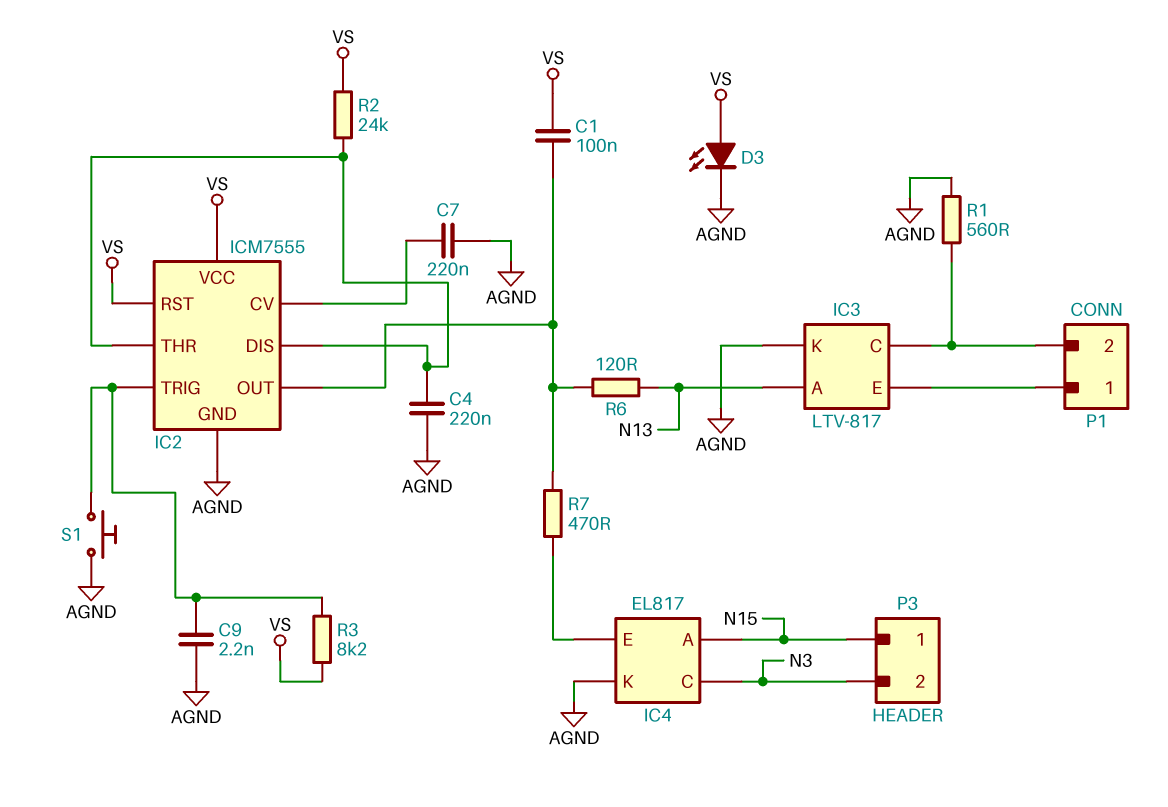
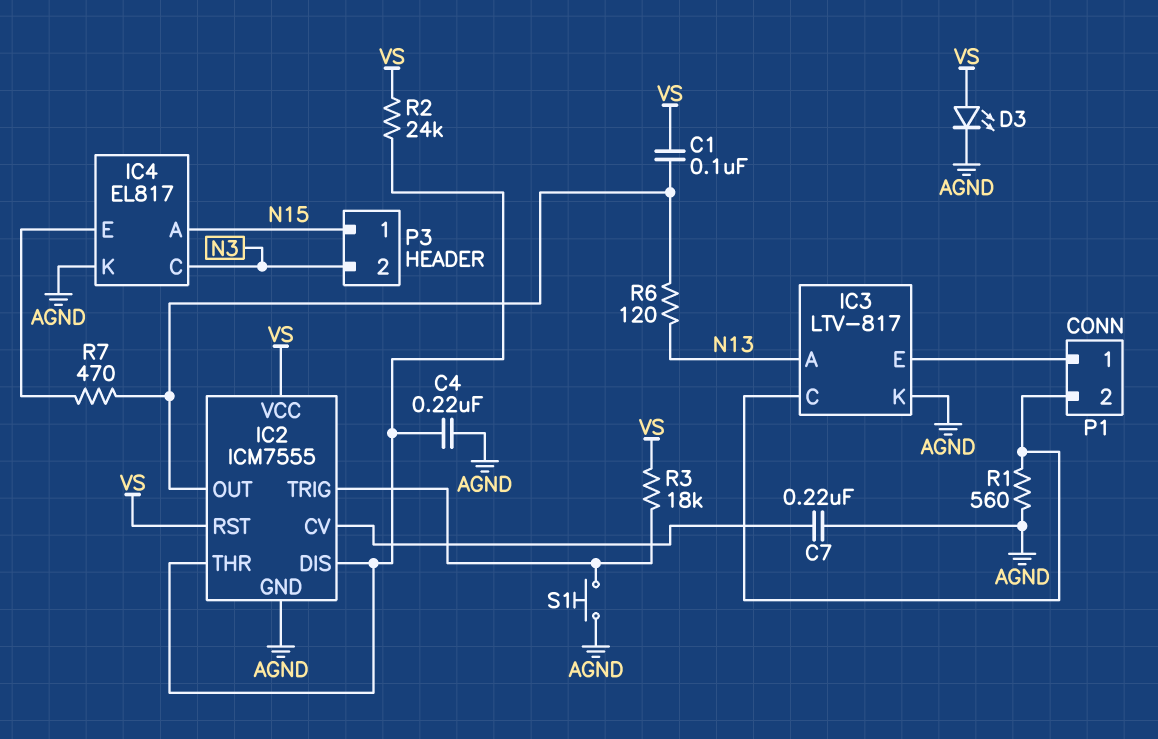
C9: 2.2nF (AGND, IC2/TRIG) -> none
R3: 8.2k (IC2/TRIG, VS) -> 18k (IC2/TRIG, VS)

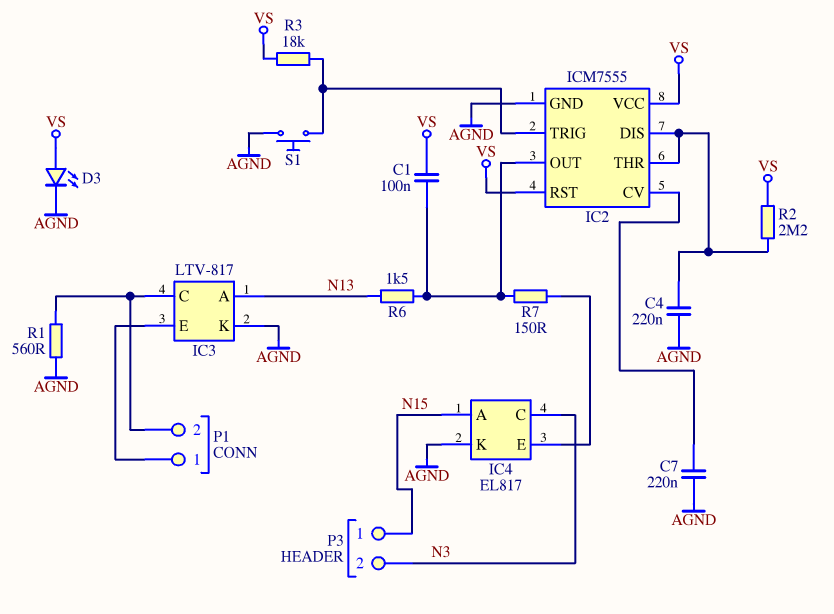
R2: 24k (IC2/DIS, VS) -> 2.2M (IC2/DIS, VS)
R6: 120 (IC2/OUT, N13) -> 1.5k (IC2/OUT, N13)
R7: 470 (IC2/OUT, IC4/E) -> 150 (IC2/OUT, IC4/E)

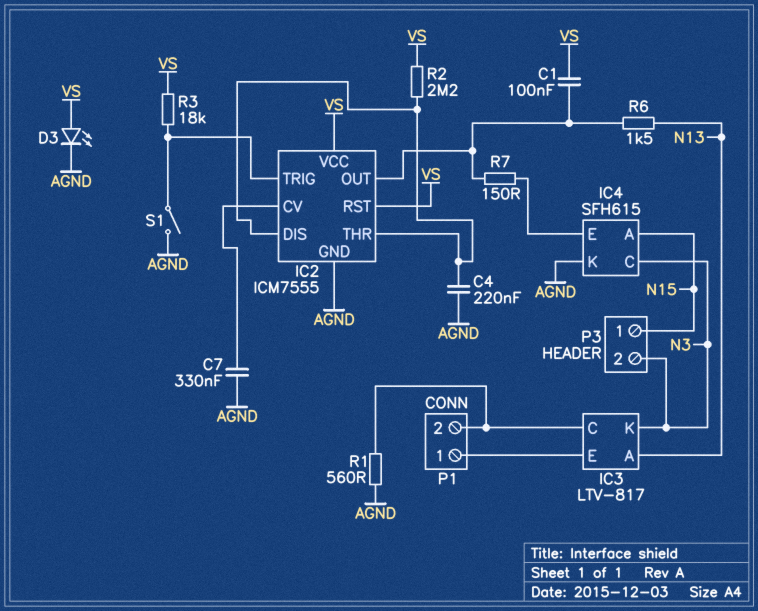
C7: 220nF (AGND, IC2/CV) -> 330nF (AGND, IC2/CV)
IC3 pin K: AGND -> N3
IC4: EL817 -> SFH615
S1: button (AGND, IC2/TRIG) -> switch (AGND, IC2/TRIG)

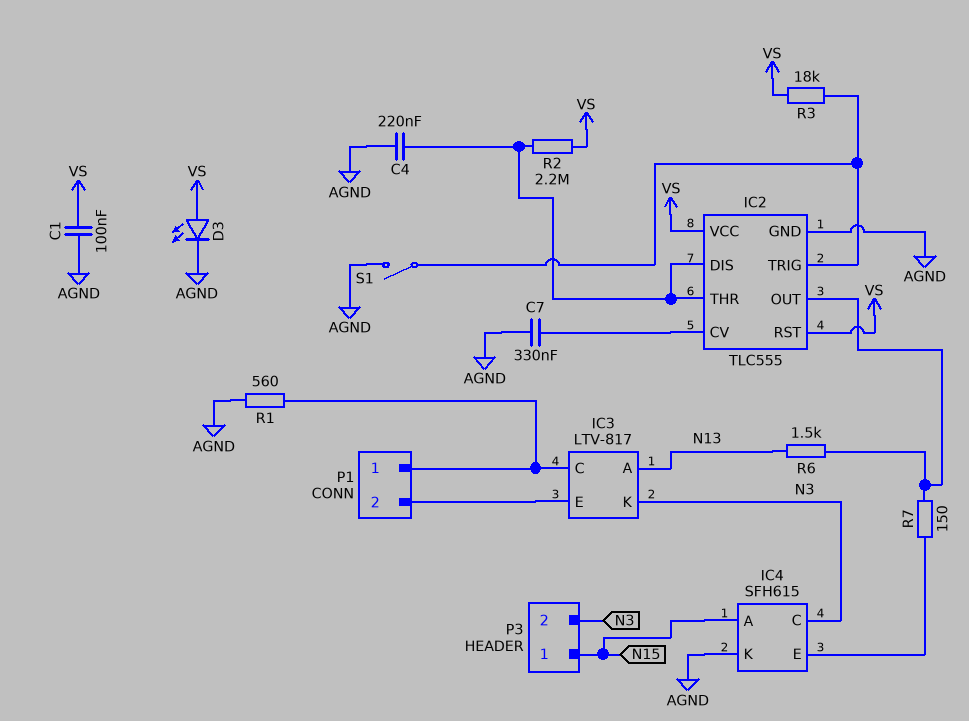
C1: 100nF (IC2/OUT, VS) -> 100nF (AGND, VS)
IC2: ICM7555 -> TLC555
P1 pin 1: IC3/E -> IC3/C
P1 pin 2: IC3/C -> IC3/E

